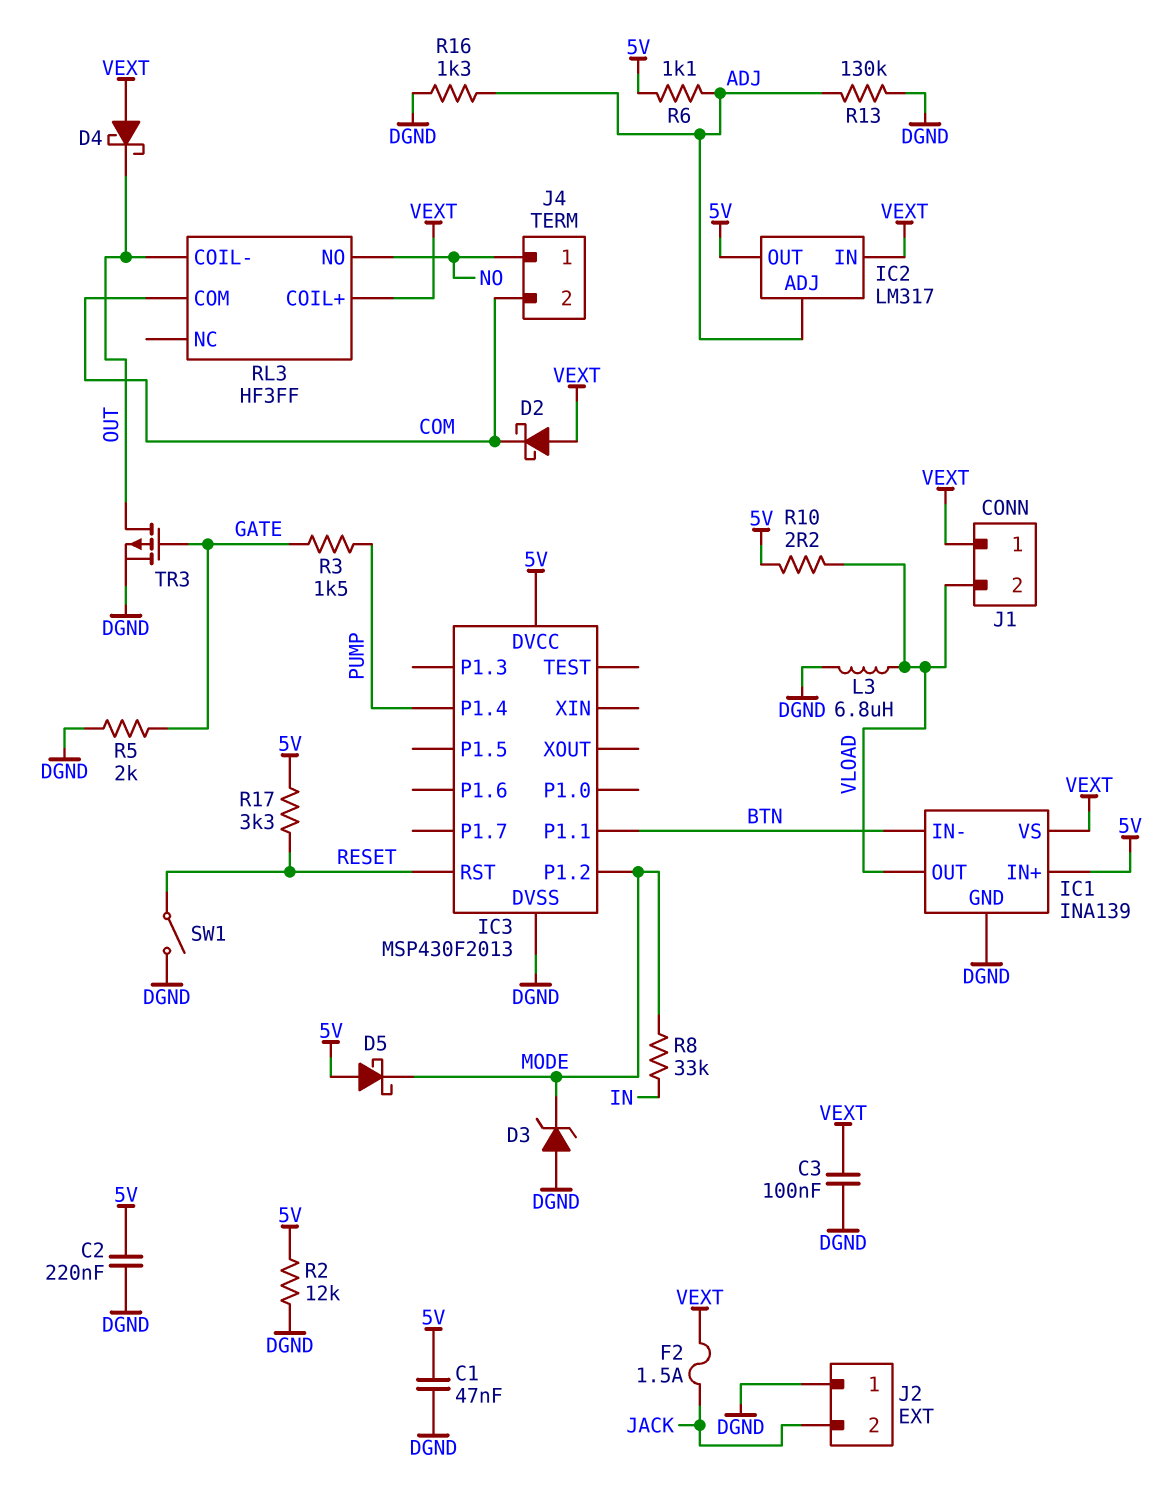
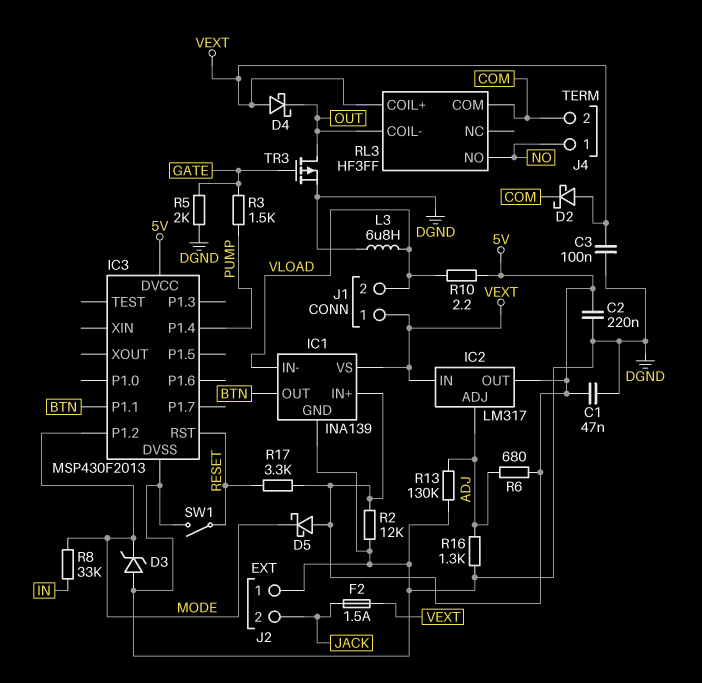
IC1 pin IN-: BTN -> VLOAD
IC1 pin OUT: VLOAD -> BTN
R6: 1.1k (5V, ADJ) -> 680 (5V, ADJ)

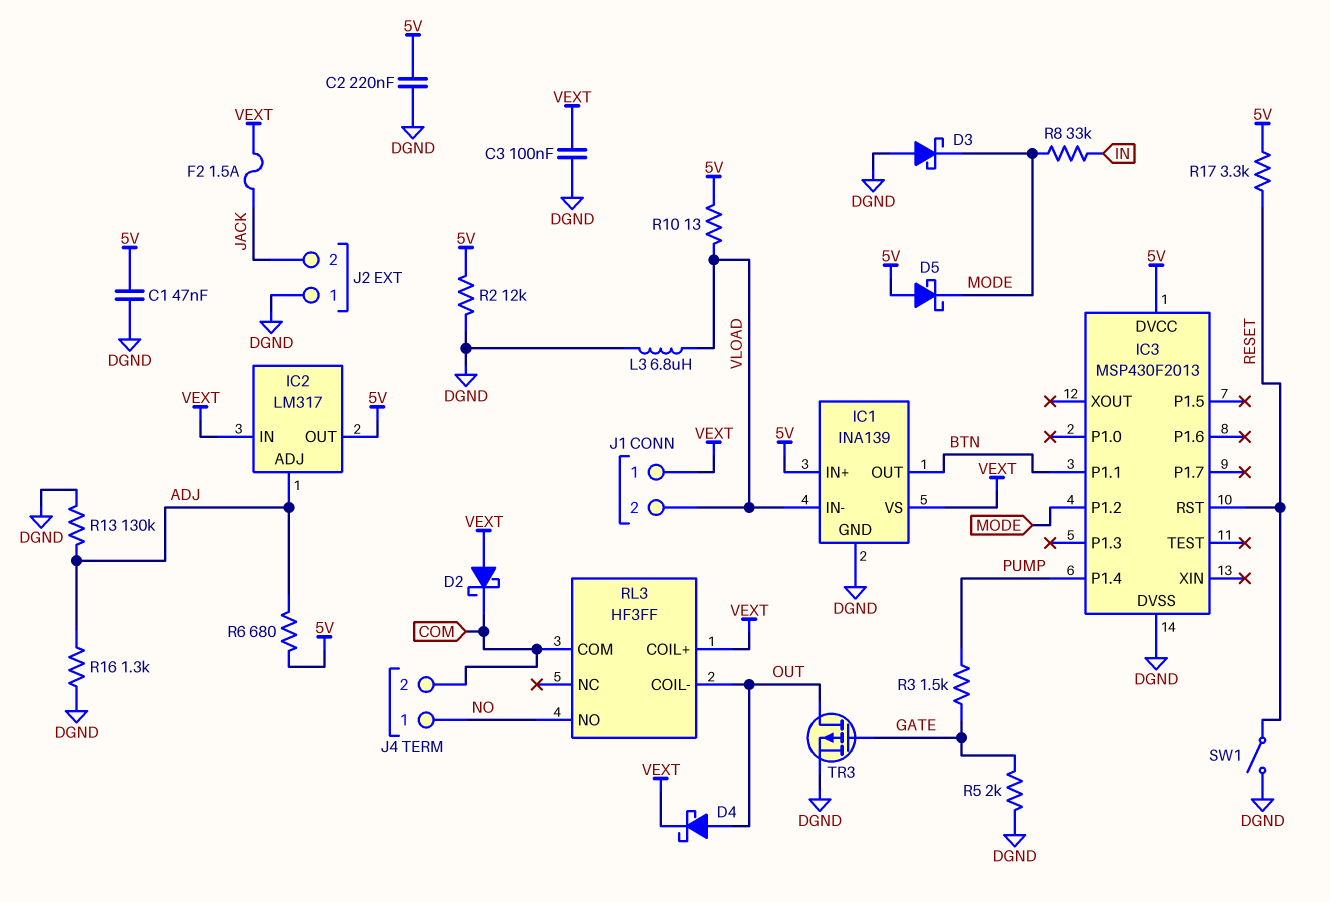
D3: zener (A DGND, K MODE) -> schottky (A DGND, K MODE)
D4: schottky (A VEXT, K OUT) -> schottky (A OUT, K VEXT)
R10: 2.2 (5V, VLOAD) -> 13 (5V, VLOAD)

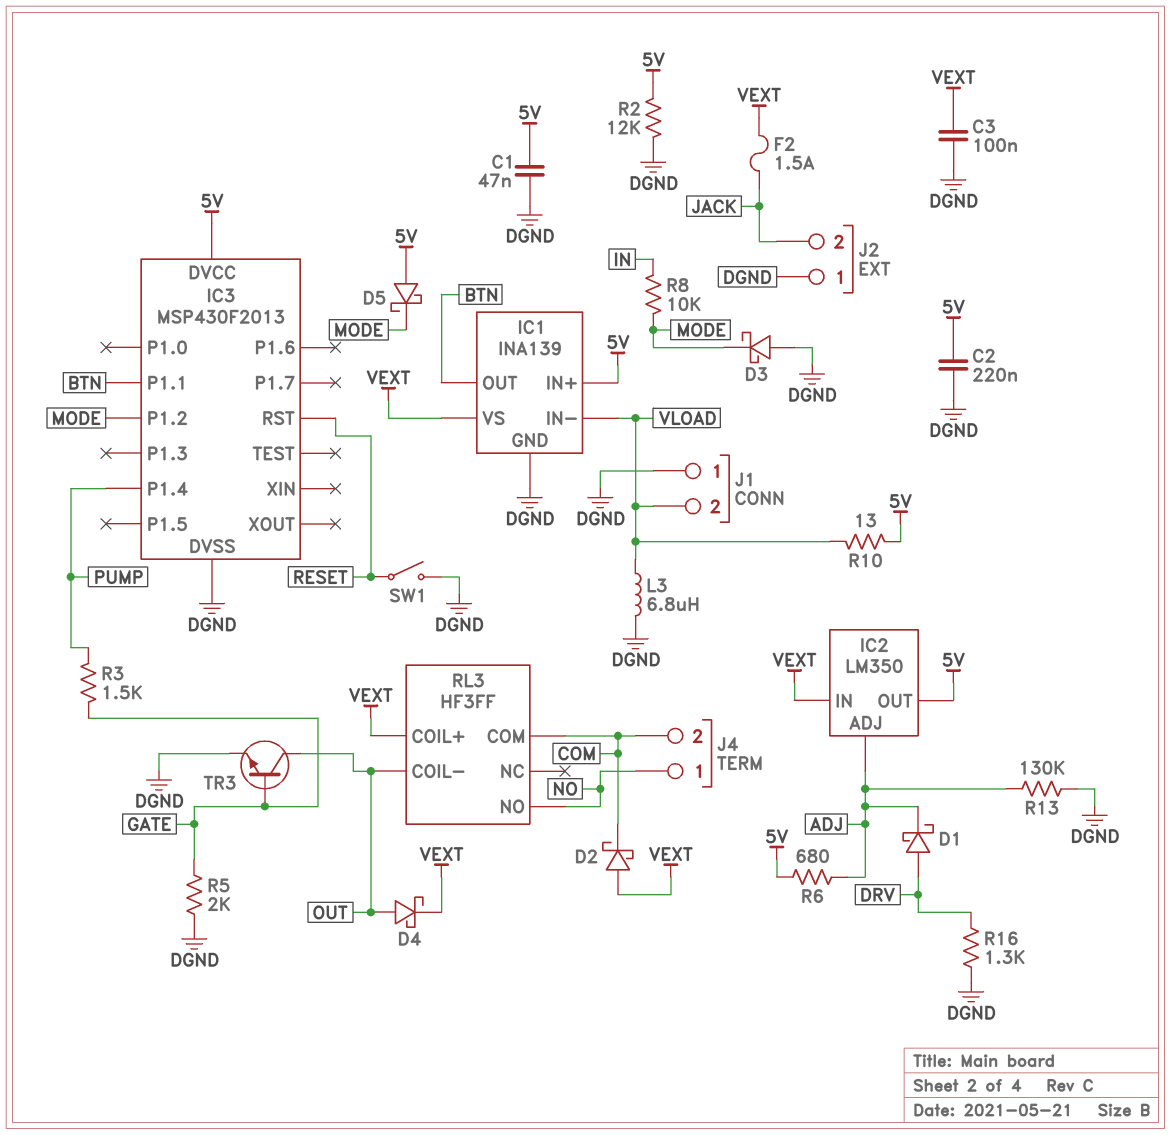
D1: none -> schottky (A DRV, K ADJ)
IC2: LM317 -> LM350
J1 pin 1: VEXT -> DGND
R8: 33k (IN, MODE) -> 10k (IN, MODE)
R16: 1.3k (ADJ, DGND) -> 1.3k (DGND, DRV)
R17: 3.3k (5V, RESET) -> none
TR3: PMOS (G GATE, D OUT, S DGND) -> NPN (B GATE, C OUT, E DGND)

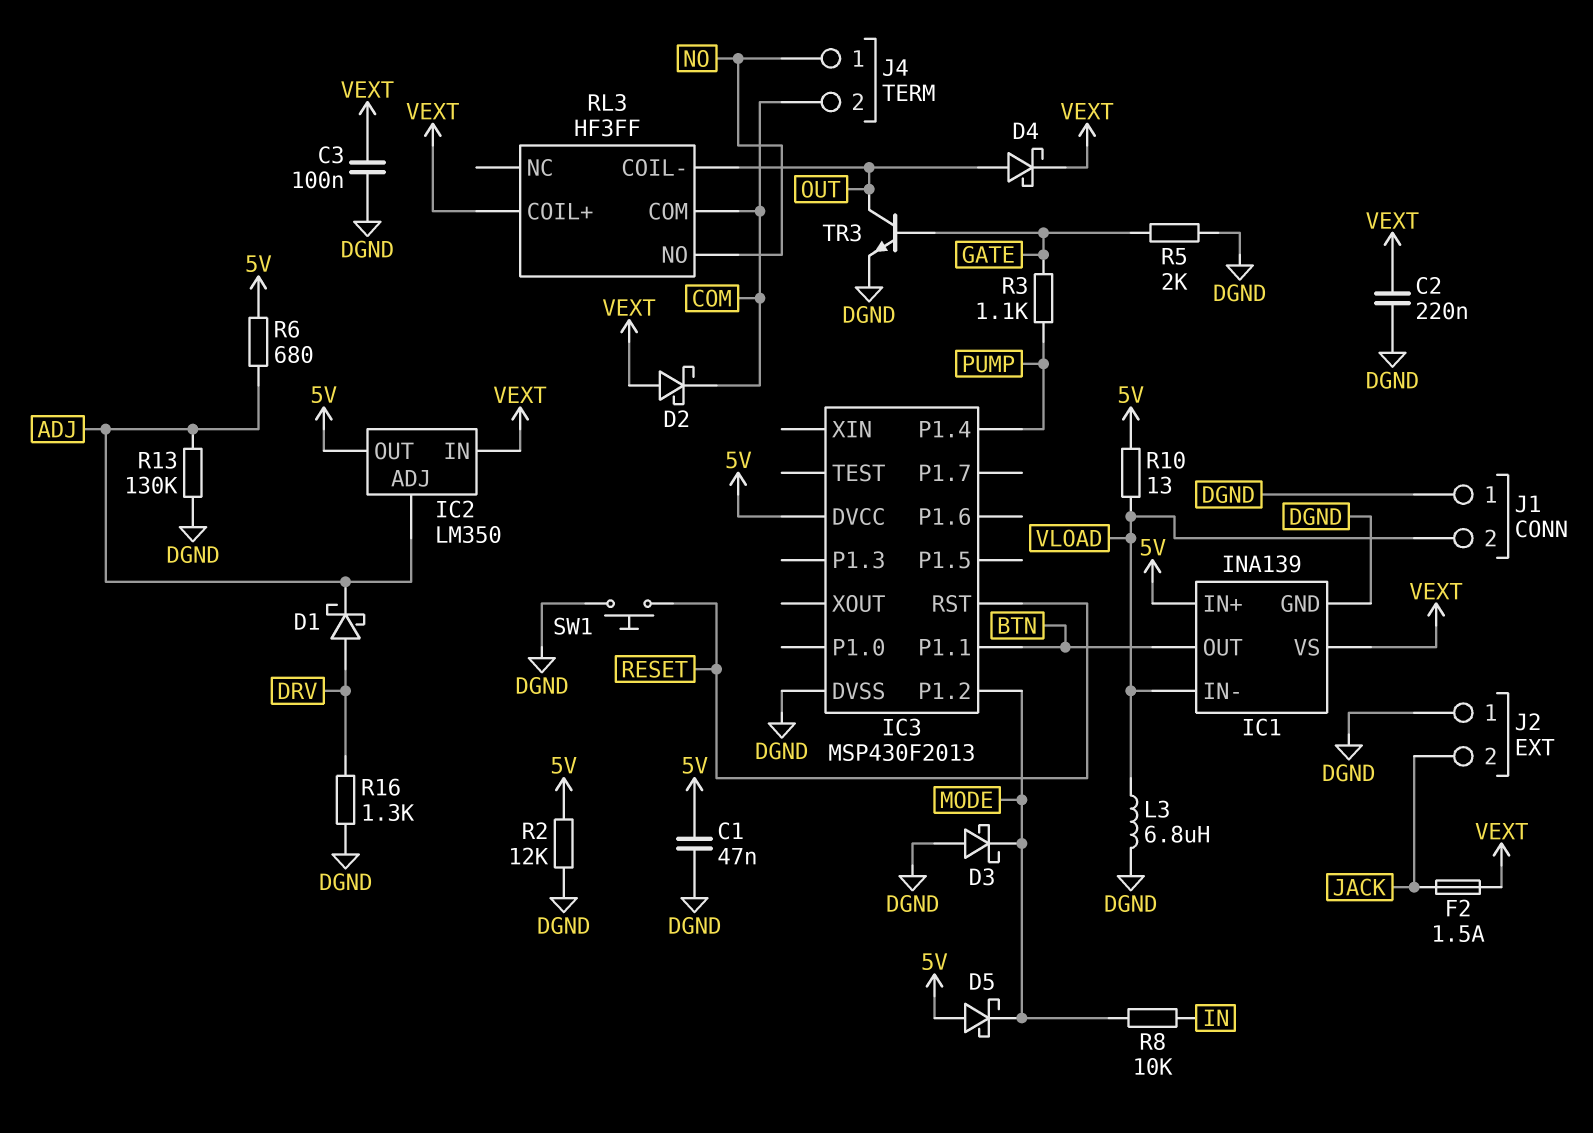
C2: 220nF (5V, DGND) -> 220nF (DGND, VEXT)
R3: 1.5k (GATE, PUMP) -> 1.1k (GATE, PUMP)
SW1: switch (DGND, RESET) -> button (DGND, RESET)

